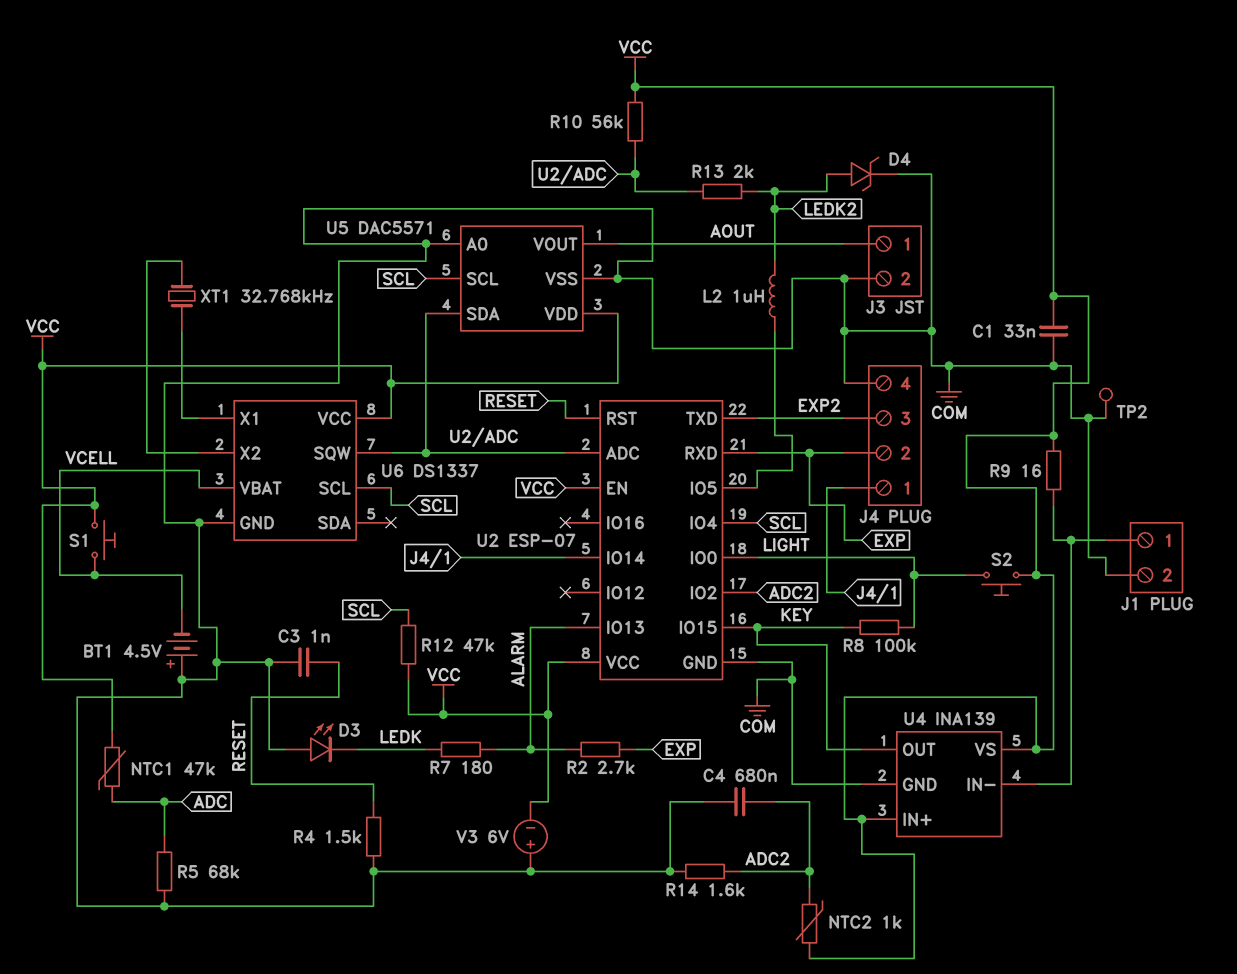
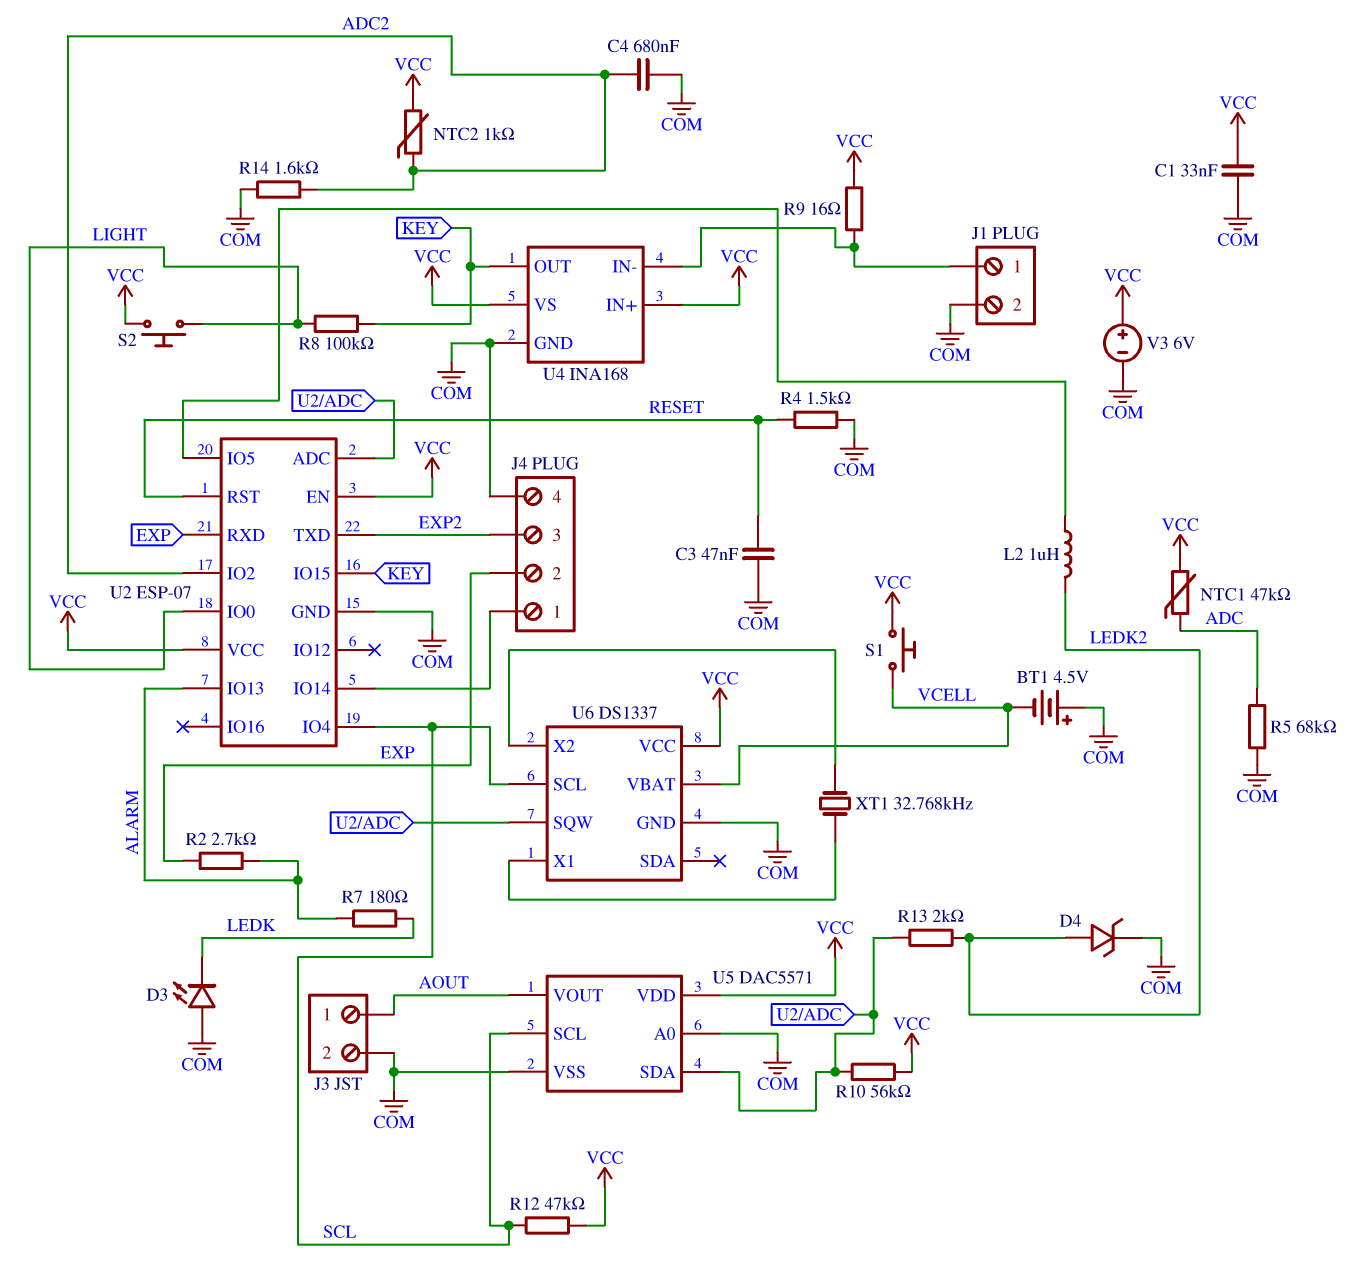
C3: 1nF (COM, RESET) -> 47nF (COM, RESET)
TP2: test point (COM) -> none
U4: INA139 -> INA168
V3: 6V (plus COM, minus VCC) -> 6V (plus VCC, minus COM)

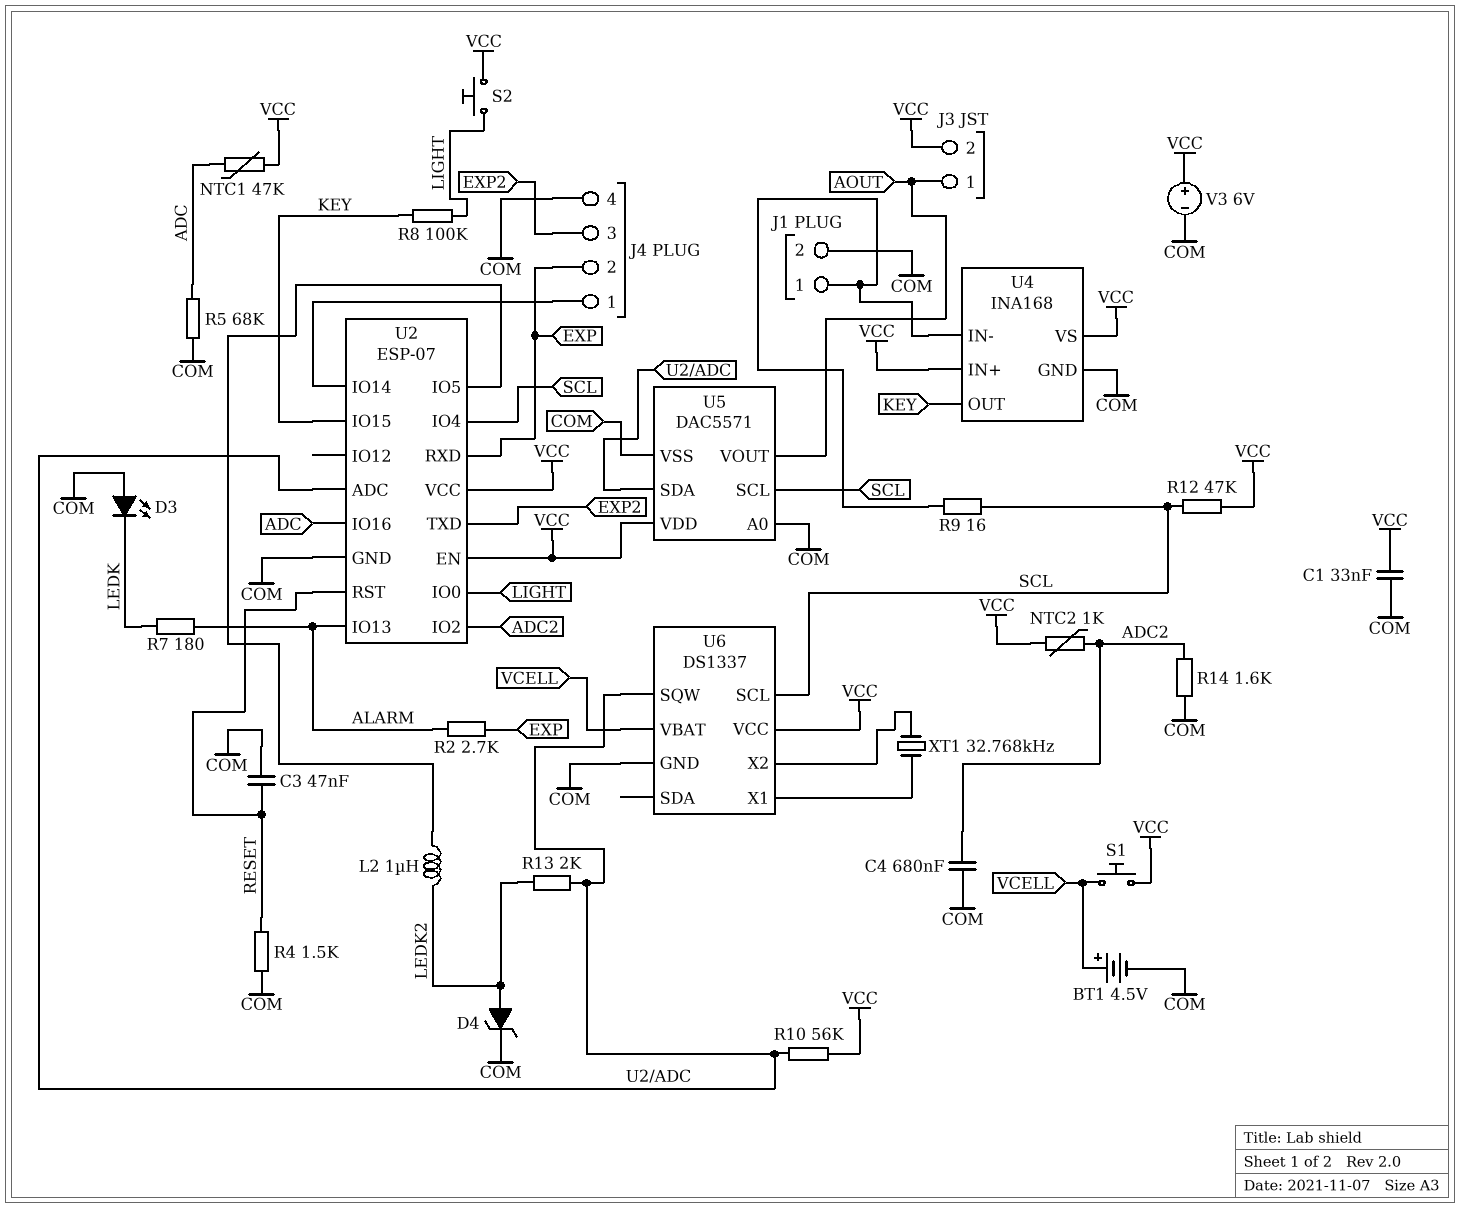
BT1: 4.5V (plus COM, minus VCELL) -> 4.5V (plus VCELL, minus COM)
J3 pin 2: COM -> VCC
R9: 16 (J1/1, VCC) -> 16 (J1/1, SCL)
U2 pin IO16: none -> ADC

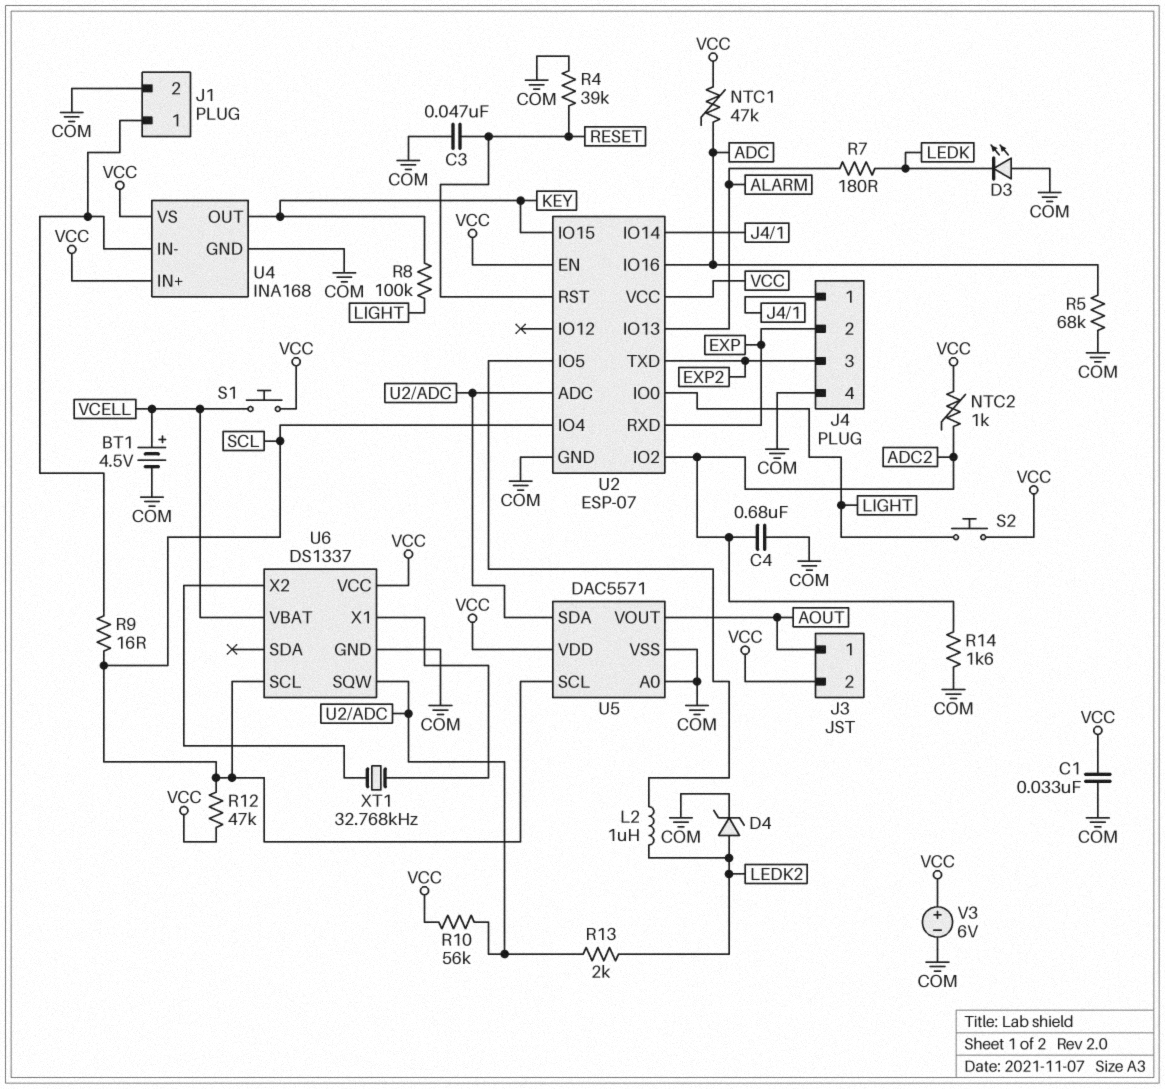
R2: 2.7k (ALARM, EXP) -> none
R4: 1.5k (COM, RESET) -> 39k (COM, RESET)

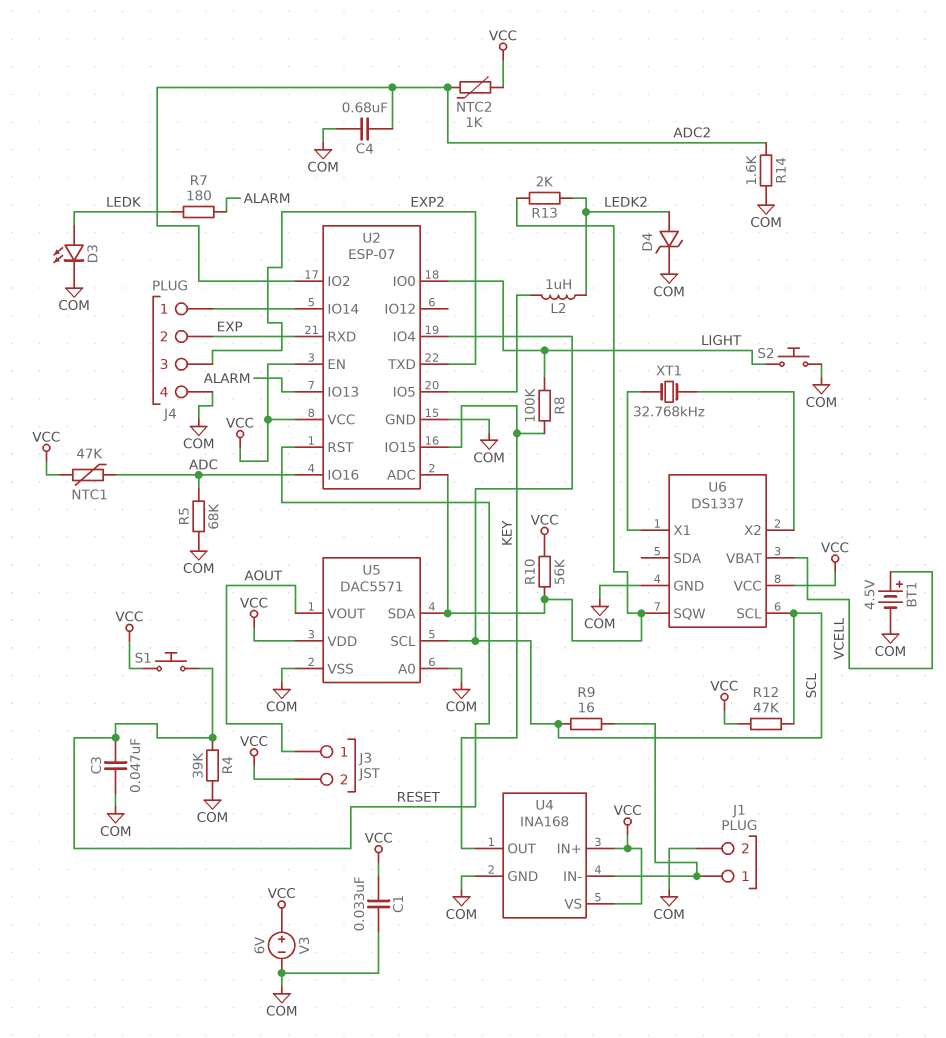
D3: LED (A COM, K LEDK) -> LED (A LEDK, K COM)
S1: button (VCC, VCELL) -> button (RESET, VCC)
S2: button (LIGHT, VCC) -> button (COM, LIGHT)

